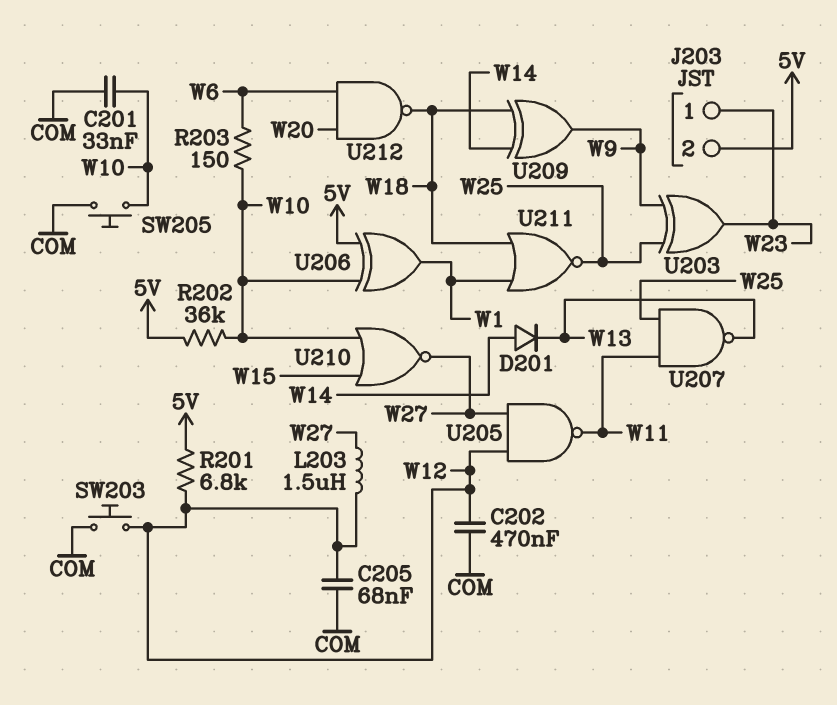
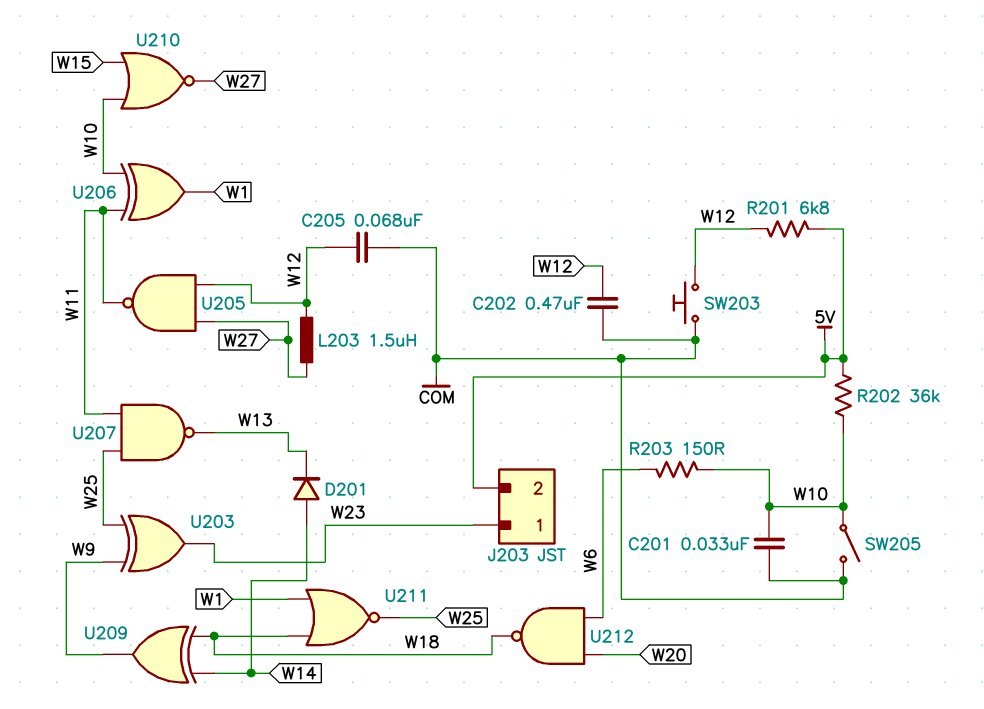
SW205: button (COM, W10) -> switch (COM, W10)
U206: XOR (in 5V, in W10, out W1) -> XOR (in W10, in W11, out W1)

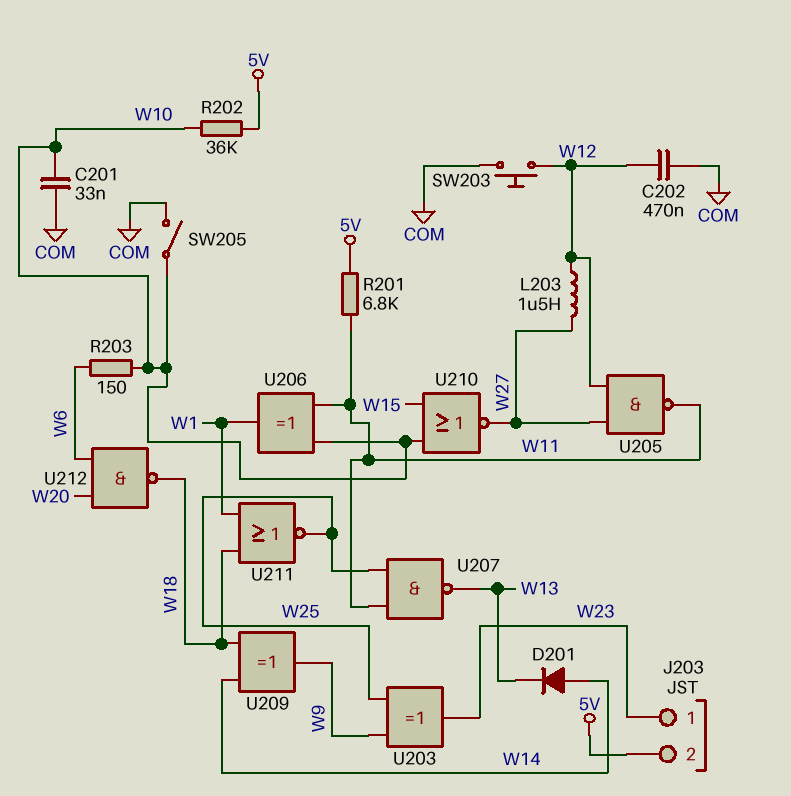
C205: 68nF (COM, W12) -> none
R201: 6.8k (5V, W12) -> 6.8k (5V, W11)

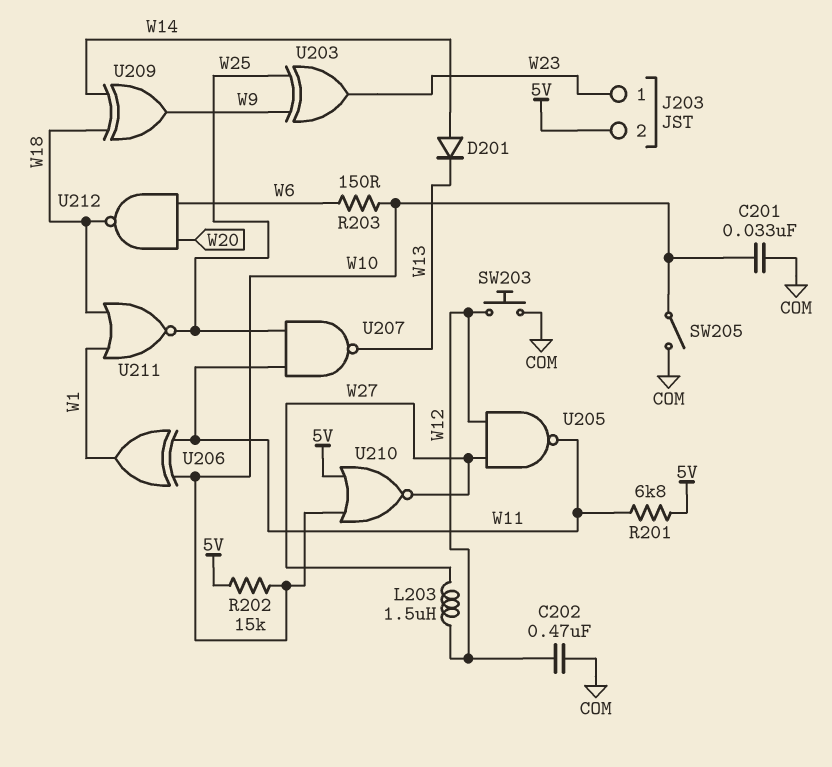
R202: 36k (5V, W10) -> 15k (5V, W10)
U210: NOR (in W10, in W15, out W27) -> NOR (in 5V, in W10, out W27)

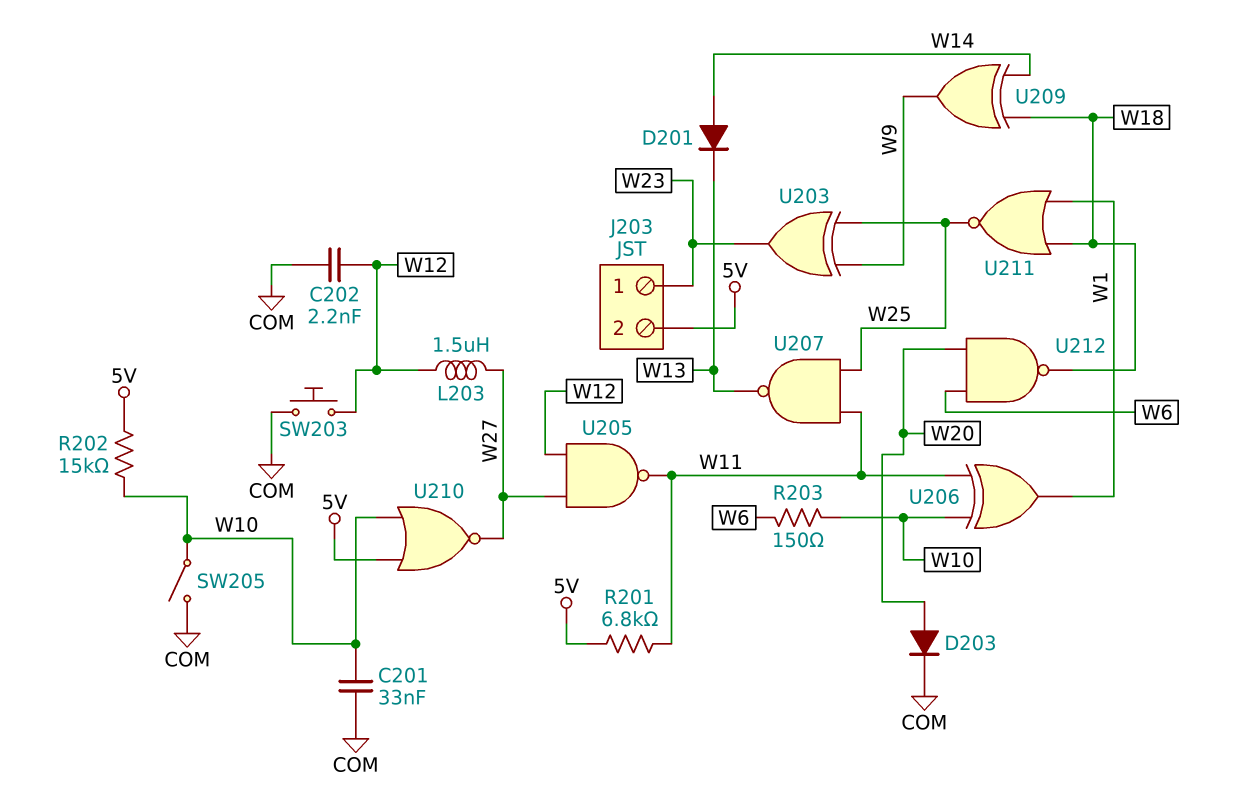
C202: 470nF (COM, W12) -> 2.2nF (COM, W12)
D203: none -> diode (A W20, K COM)

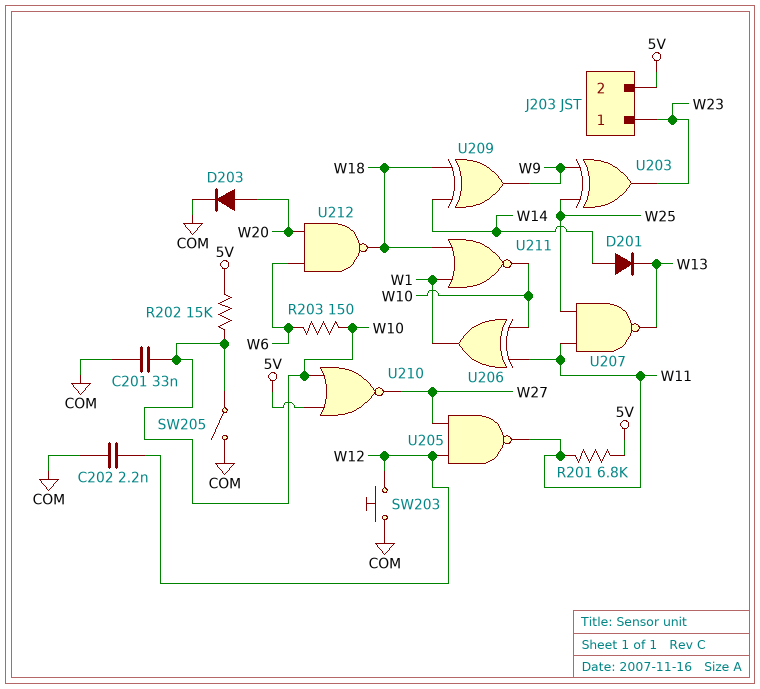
L203: 1.5uH (W12, W27) -> none
U211: NOR (in W1, in W18, out W25) -> NOR (in W1, in W18, out W10)

